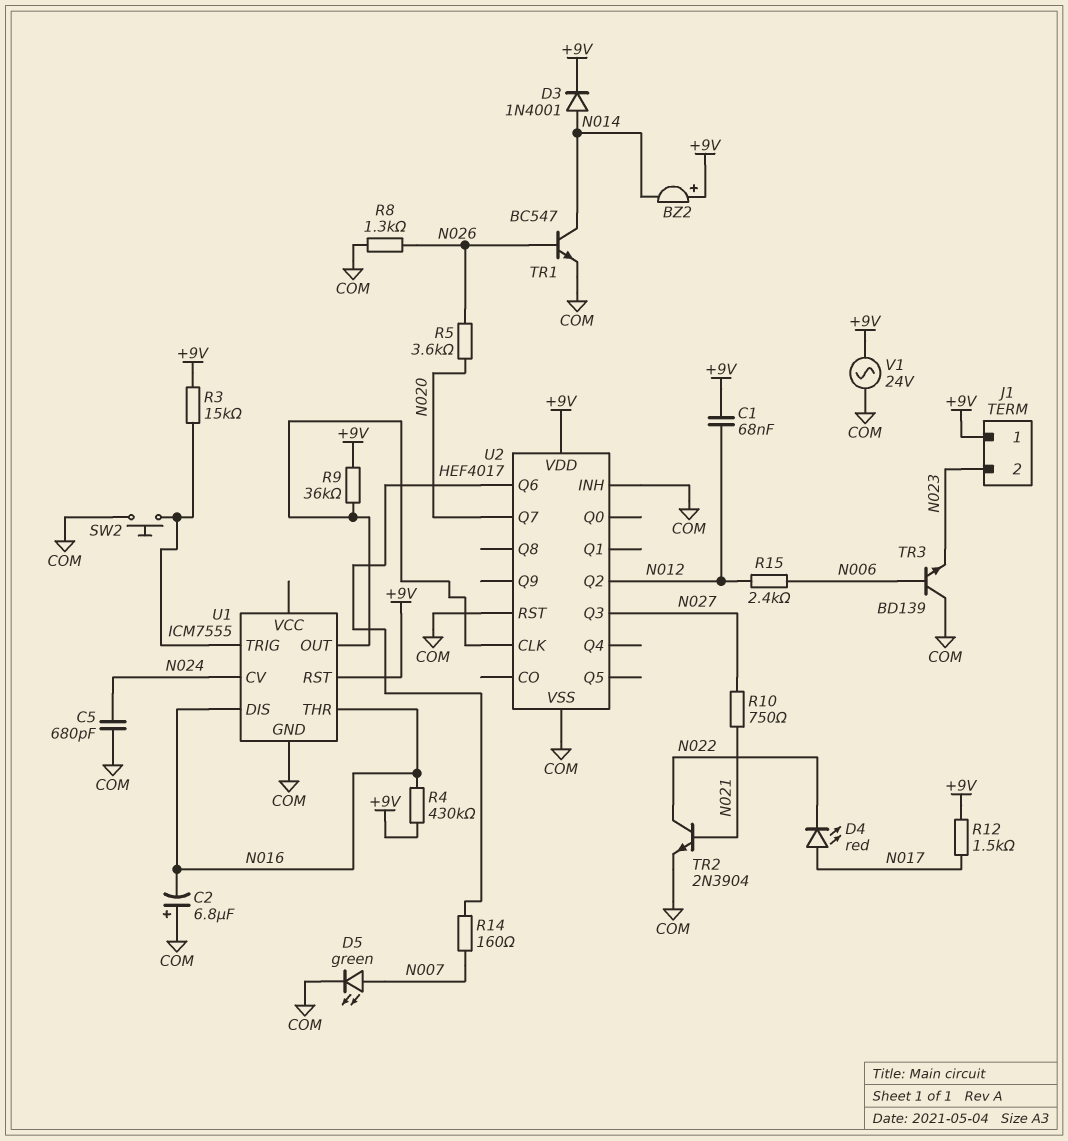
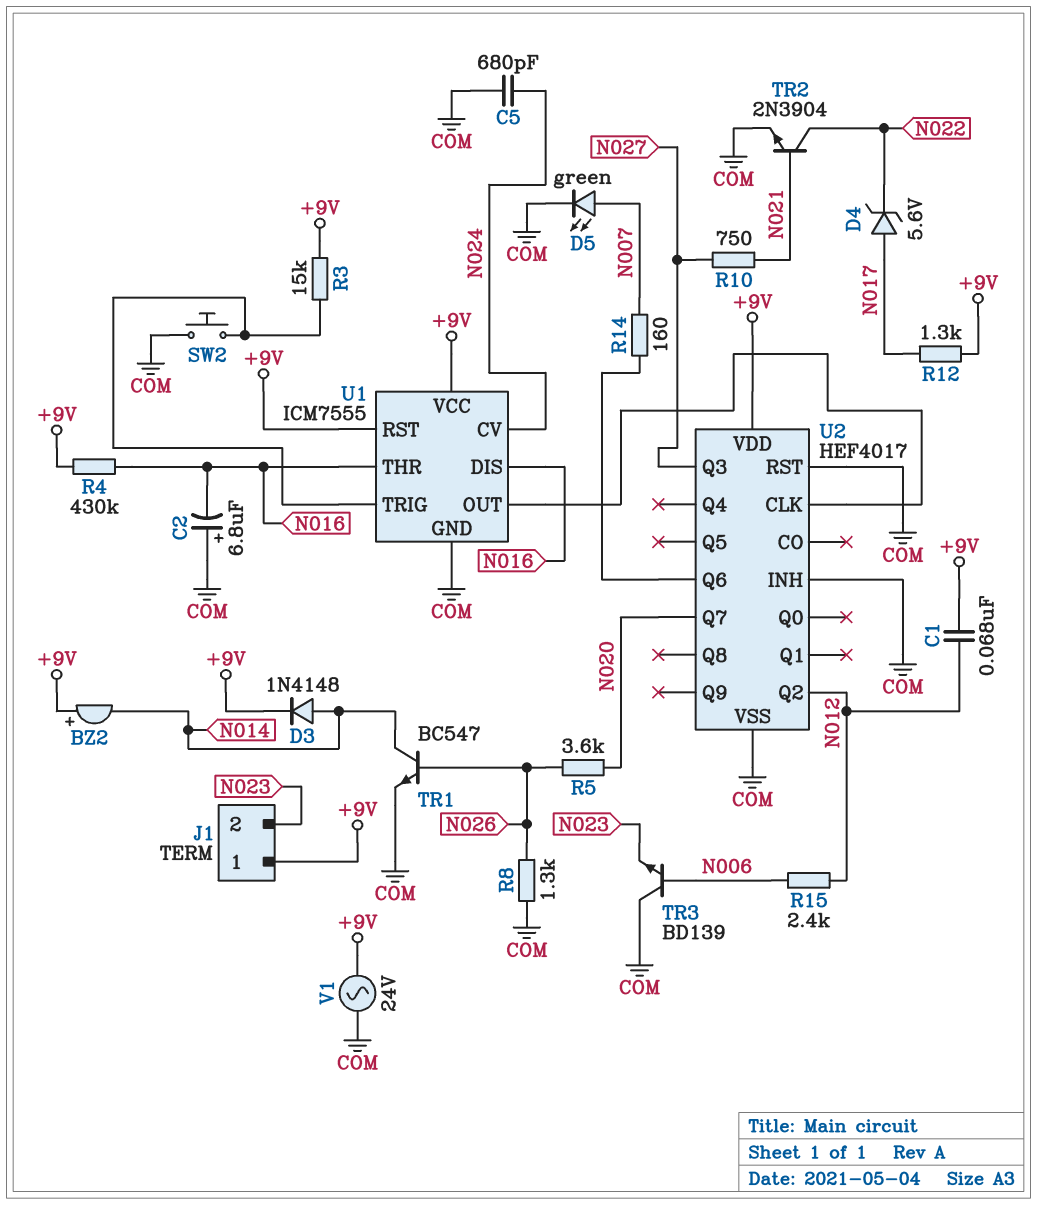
D3: diode 1N4001 (A N014, K +9V) -> diode 1N4148 (A N014, K +9V)
D4: LED red (A N017, K N022) -> zener 5.6V (A N017, K N022)
R9: 36k (+9V, U1/OUT) -> none
R12: 1.5k (+9V, N017) -> 1.3k (+9V, N017)
U1 pin VCC: none -> +9V

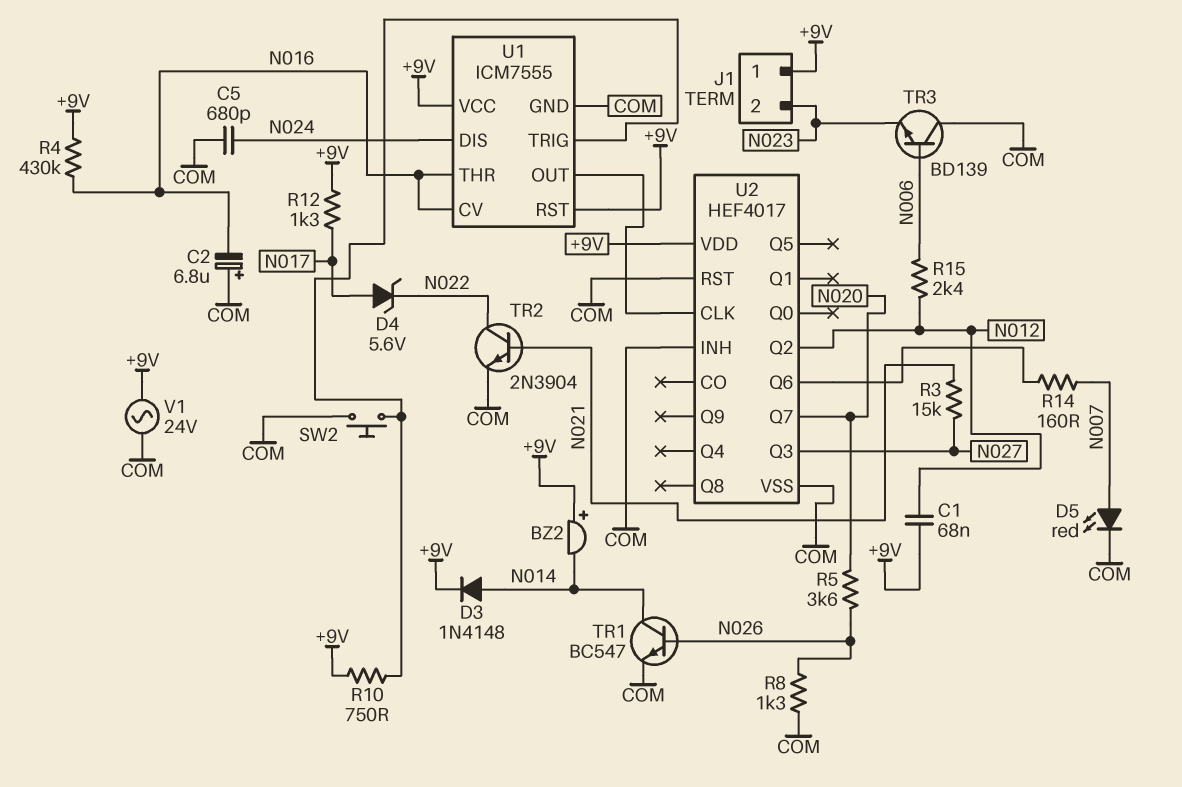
D5: LED green (A N007, K COM) -> LED red (A N007, K COM)
R3: 15k (+9V, U1/TRIG) -> 15k (N021, N027)
R10: 750 (N021, N027) -> 750 (+9V, U1/TRIG)
U1 pin CV: N024 -> N016
U1 pin DIS: N016 -> N024

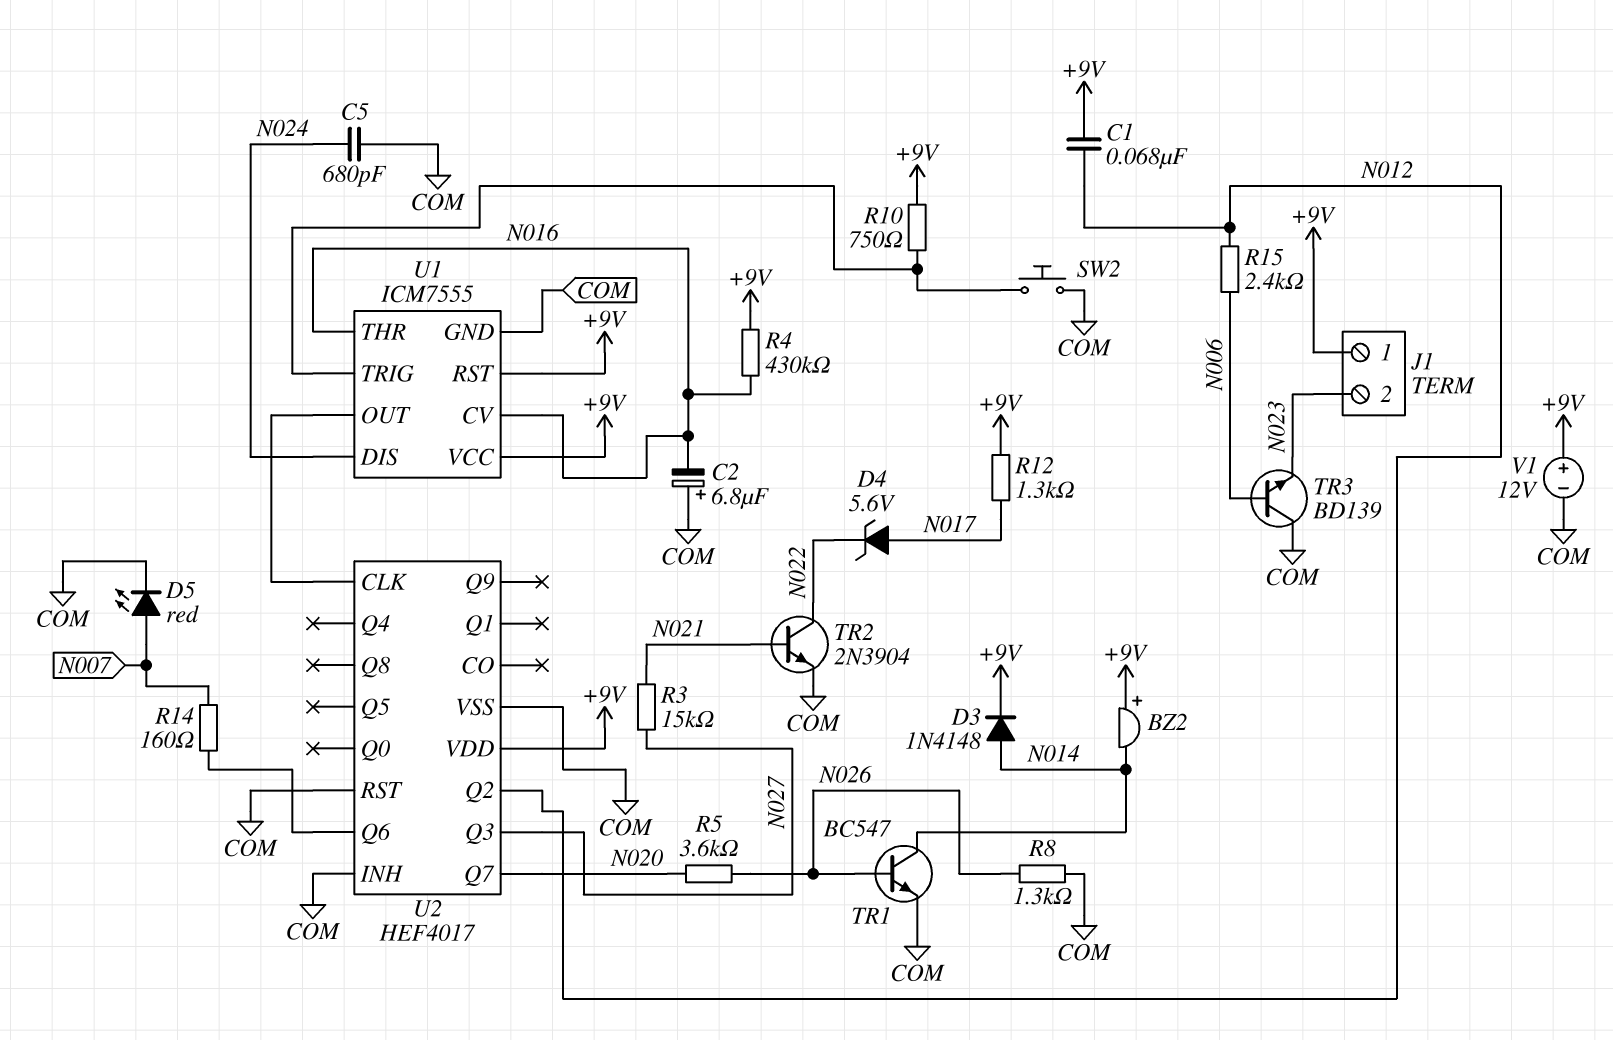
V1: AC 24V (+9V, COM) -> 12V (plus +9V, minus COM)

